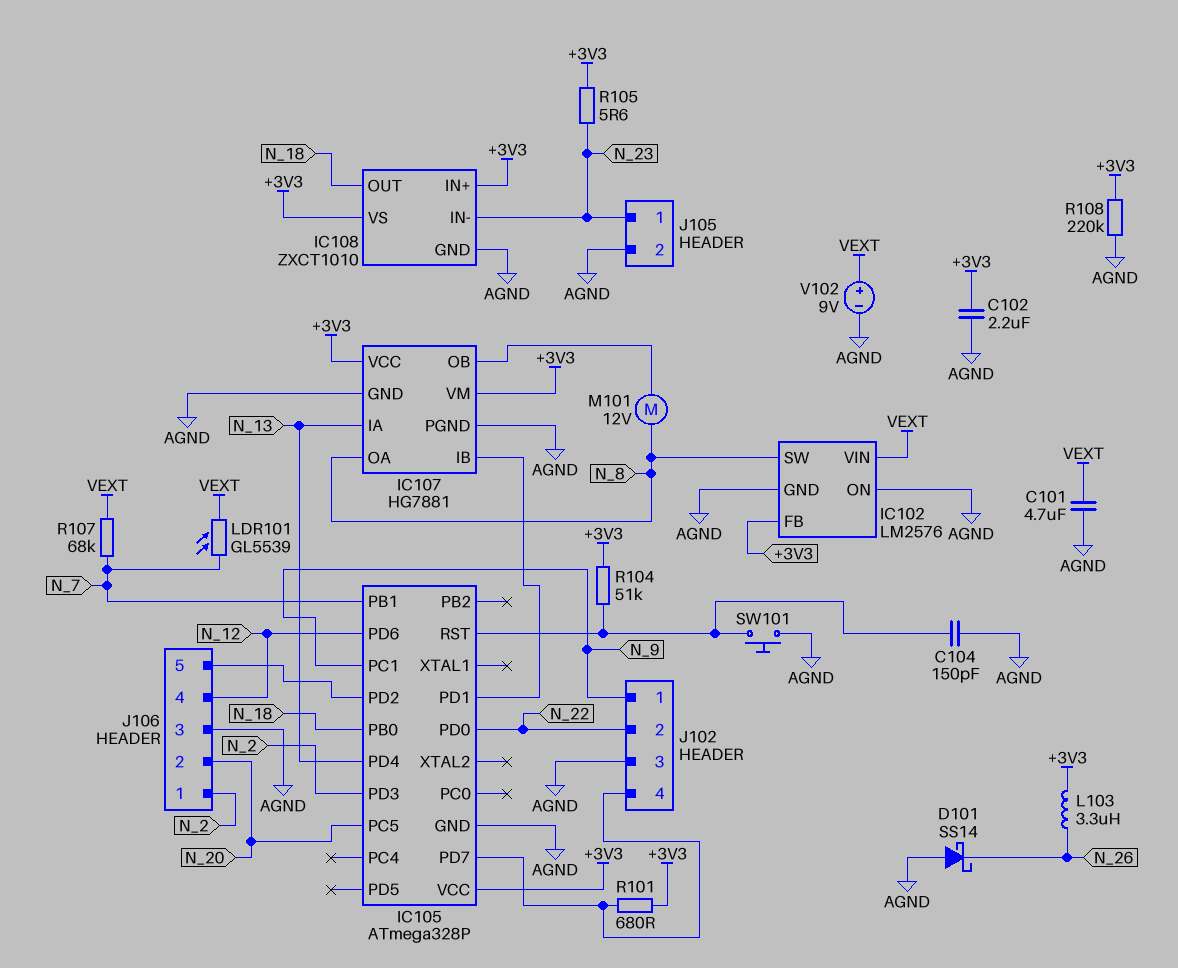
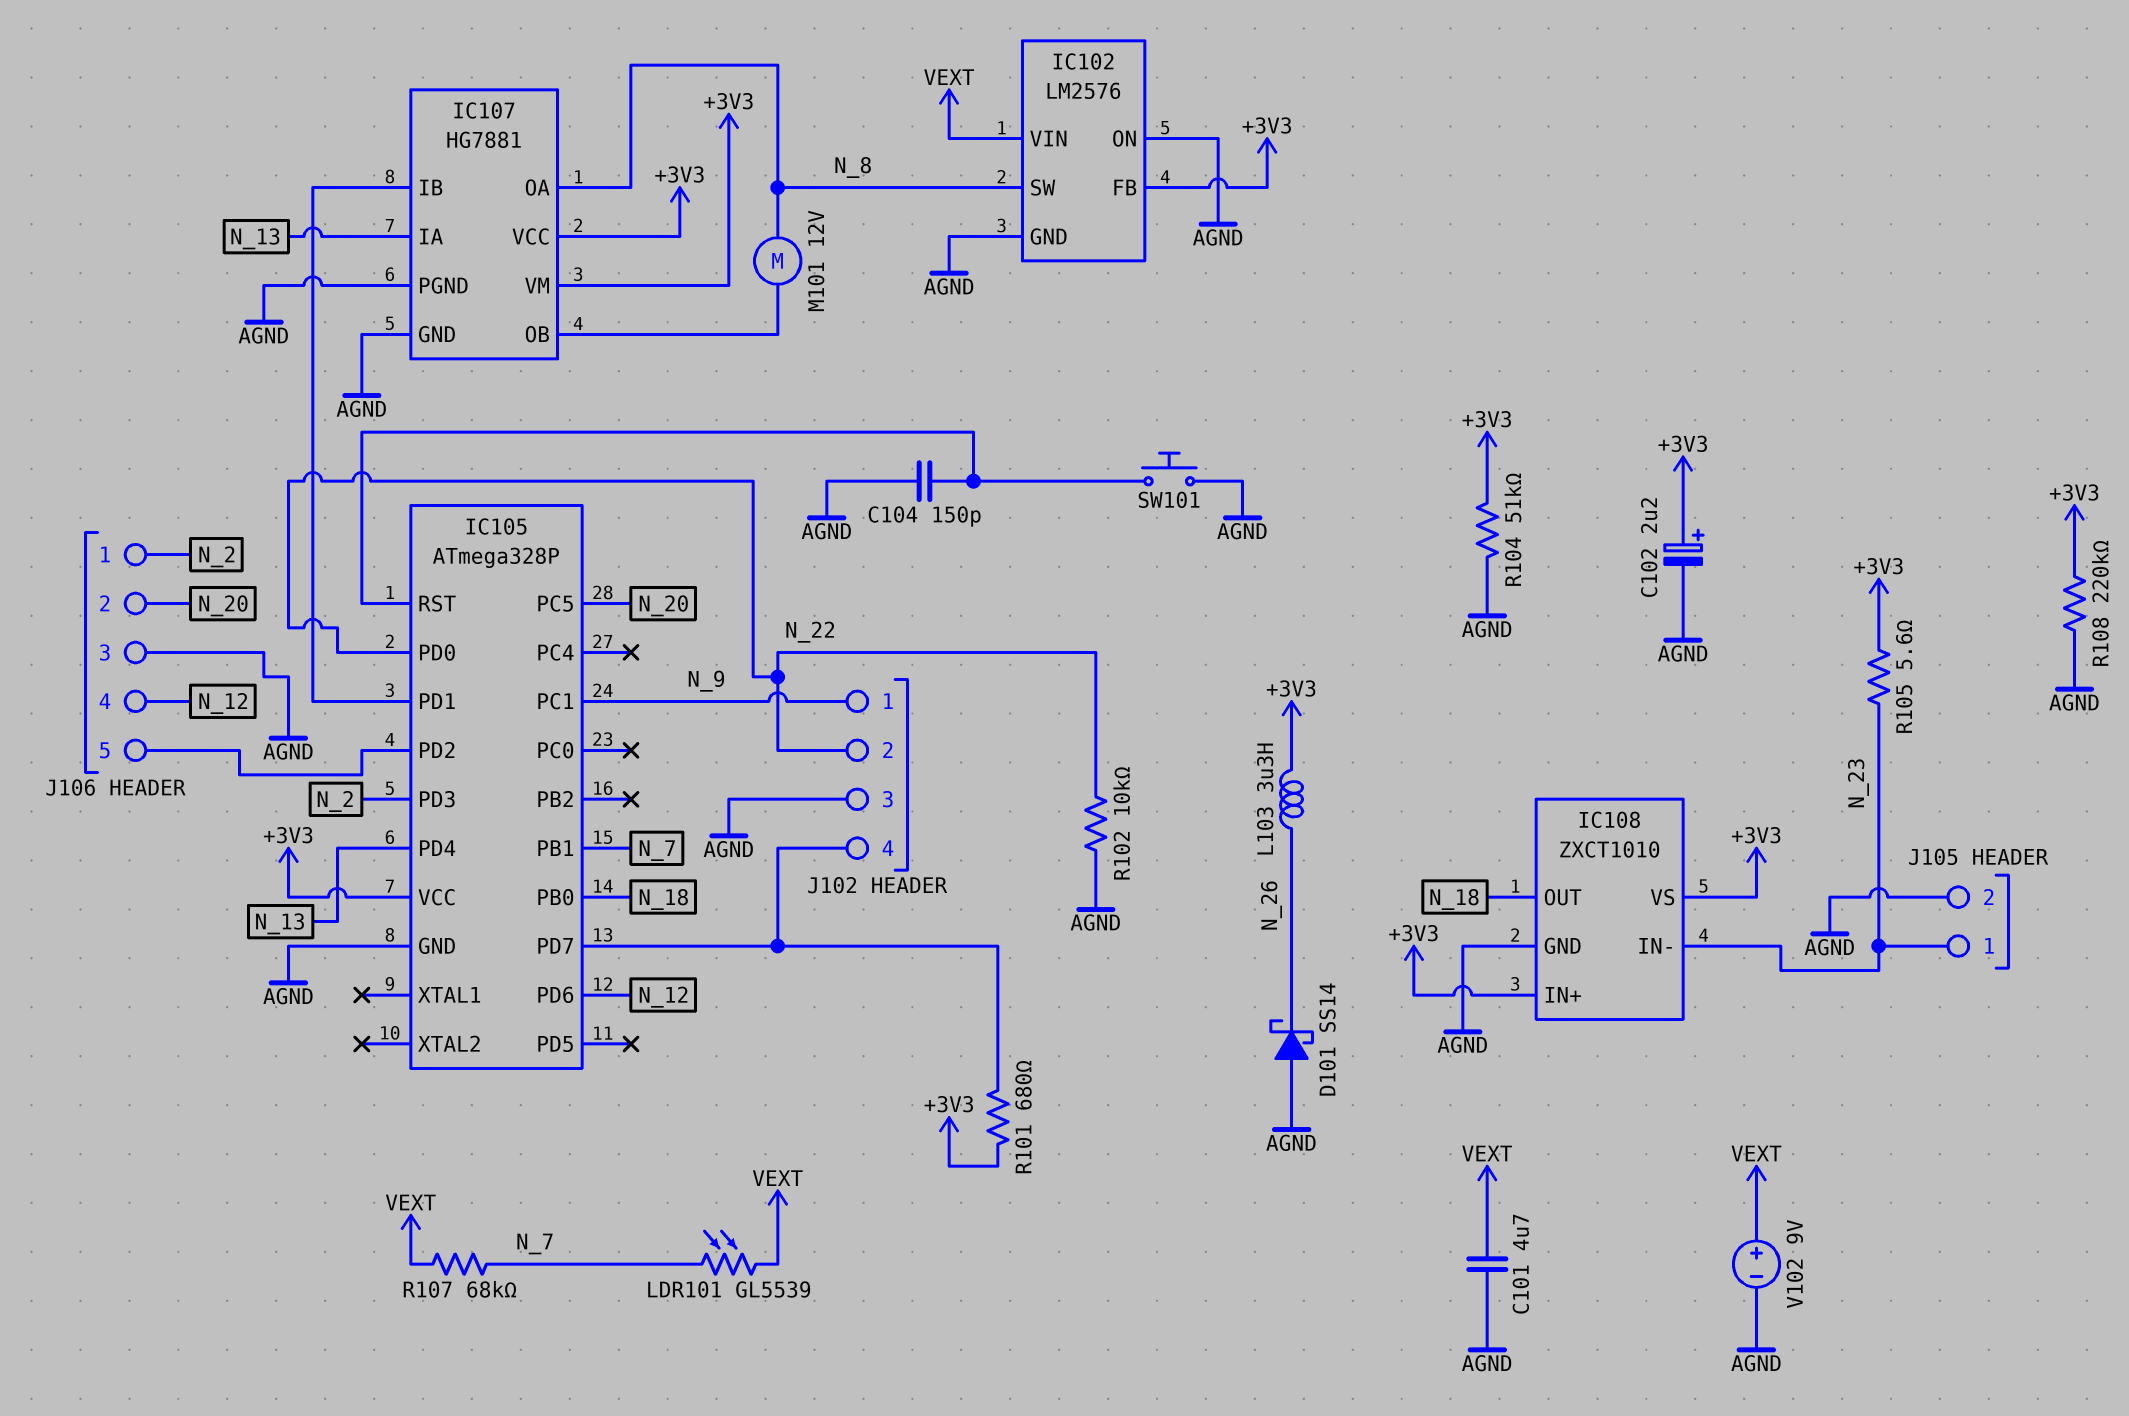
C102: 2.2uF (+3V3, AGND) -> 2.2uF (plus +3V3, minus AGND)
R102: none -> 10k (AGND, N_22)
R104: 51k (+3V3, IC105/RST) -> 51k (+3V3, AGND)

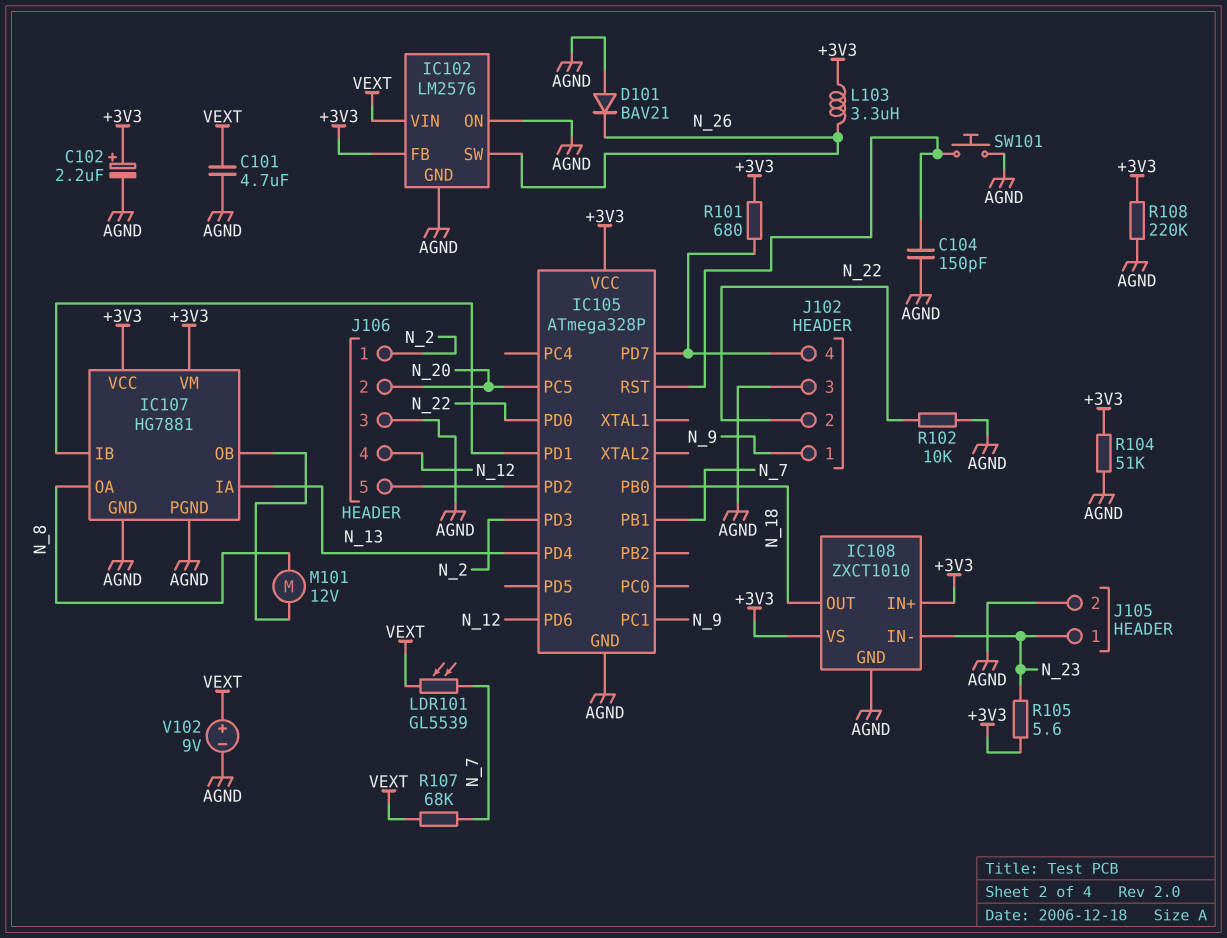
D101: schottky SS14 (A AGND, K N_26) -> diode BAV21 (A AGND, K N_26)
IC102 pin SW: N_8 -> N_26

